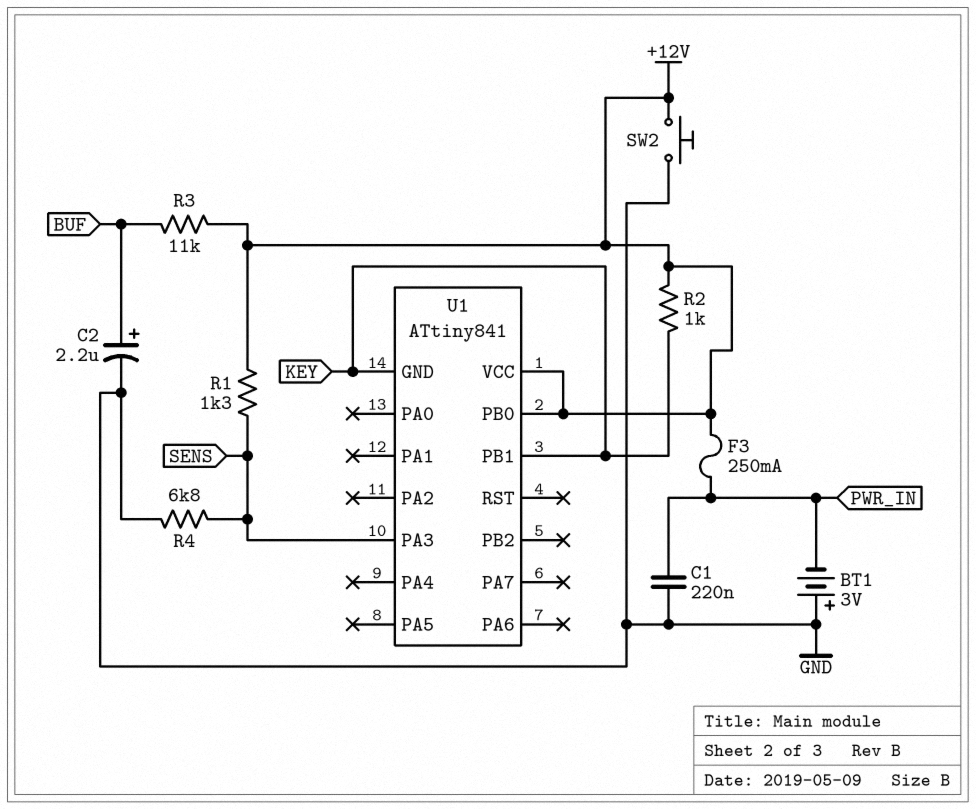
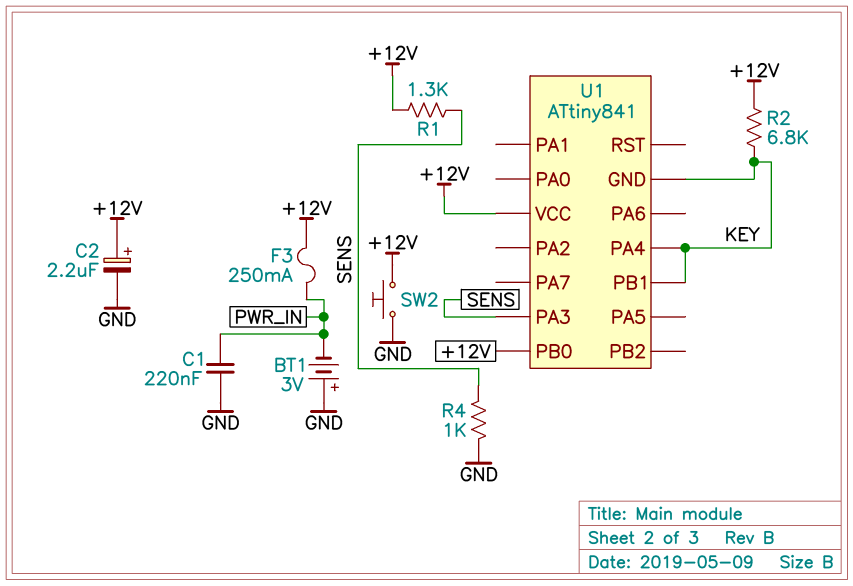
C2: 2.2uF (plus BUF, minus GND) -> 2.2uF (plus +12V, minus GND)
R2: 1k (+12V, KEY) -> 6.8k (+12V, KEY)
R3: 11k (+12V, BUF) -> none
R4: 6.8k (GND, SENS) -> 1k (GND, SENS)
U1 pin PA4: none -> KEY

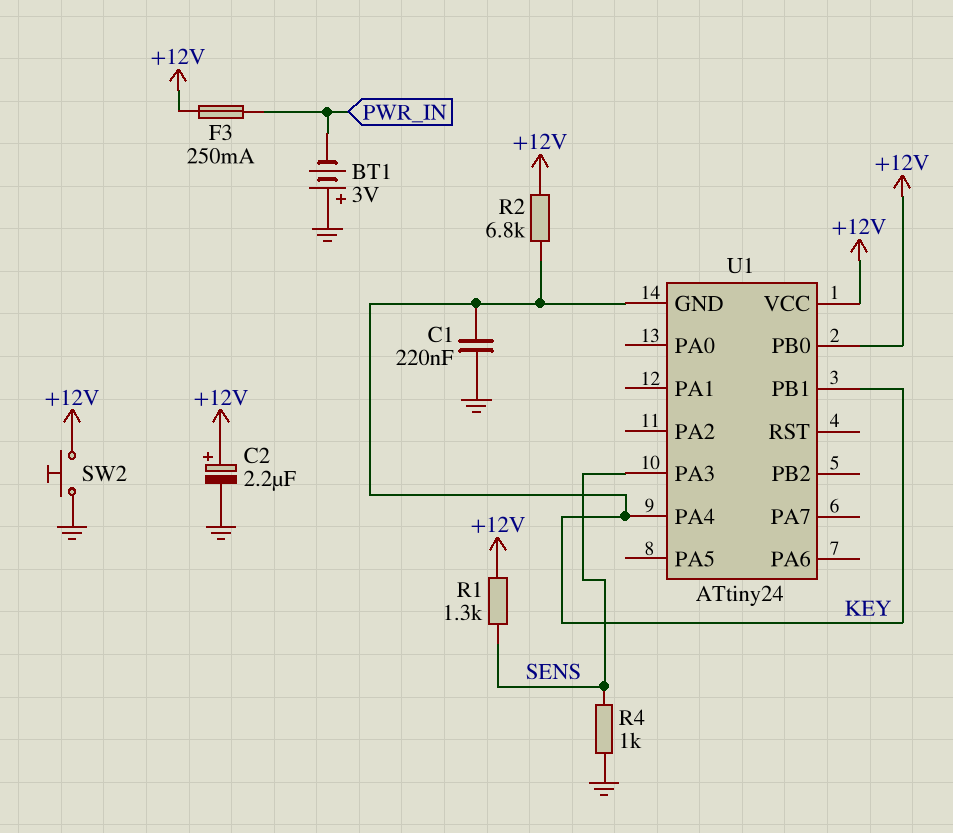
C1: 220nF (GND, PWR_IN) -> 220nF (GND, KEY)
U1: ATtiny841 -> ATtiny24

